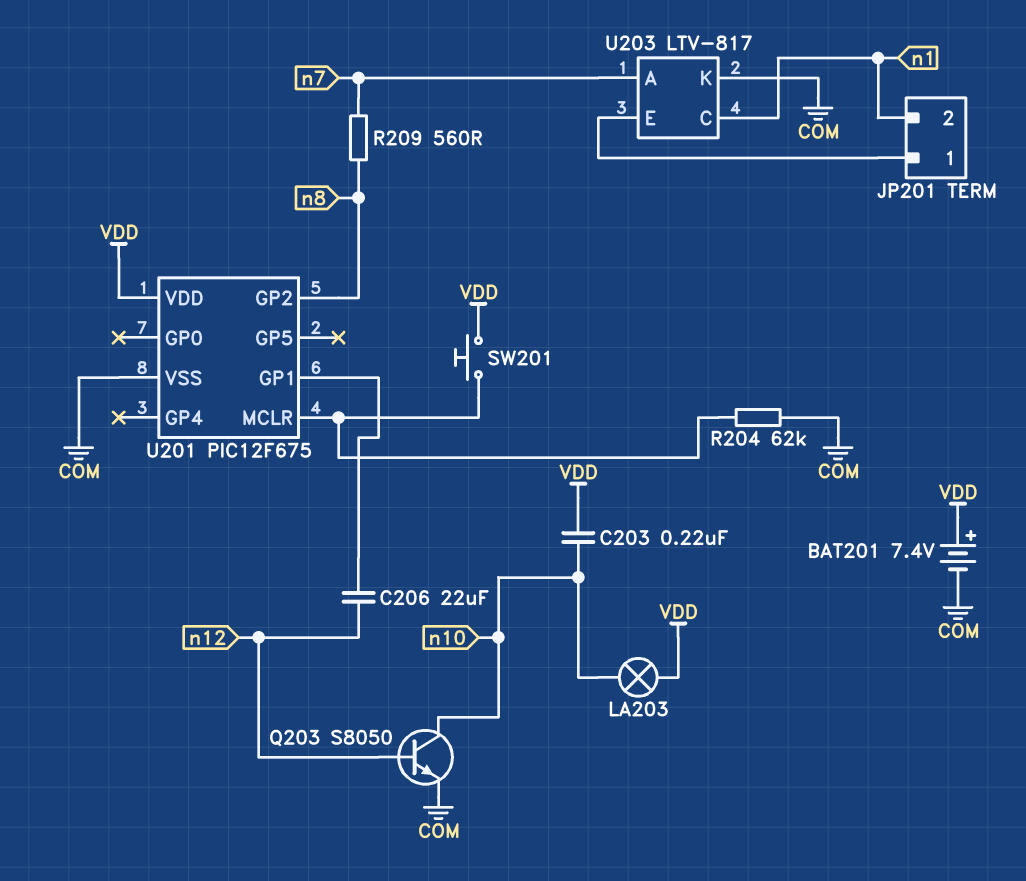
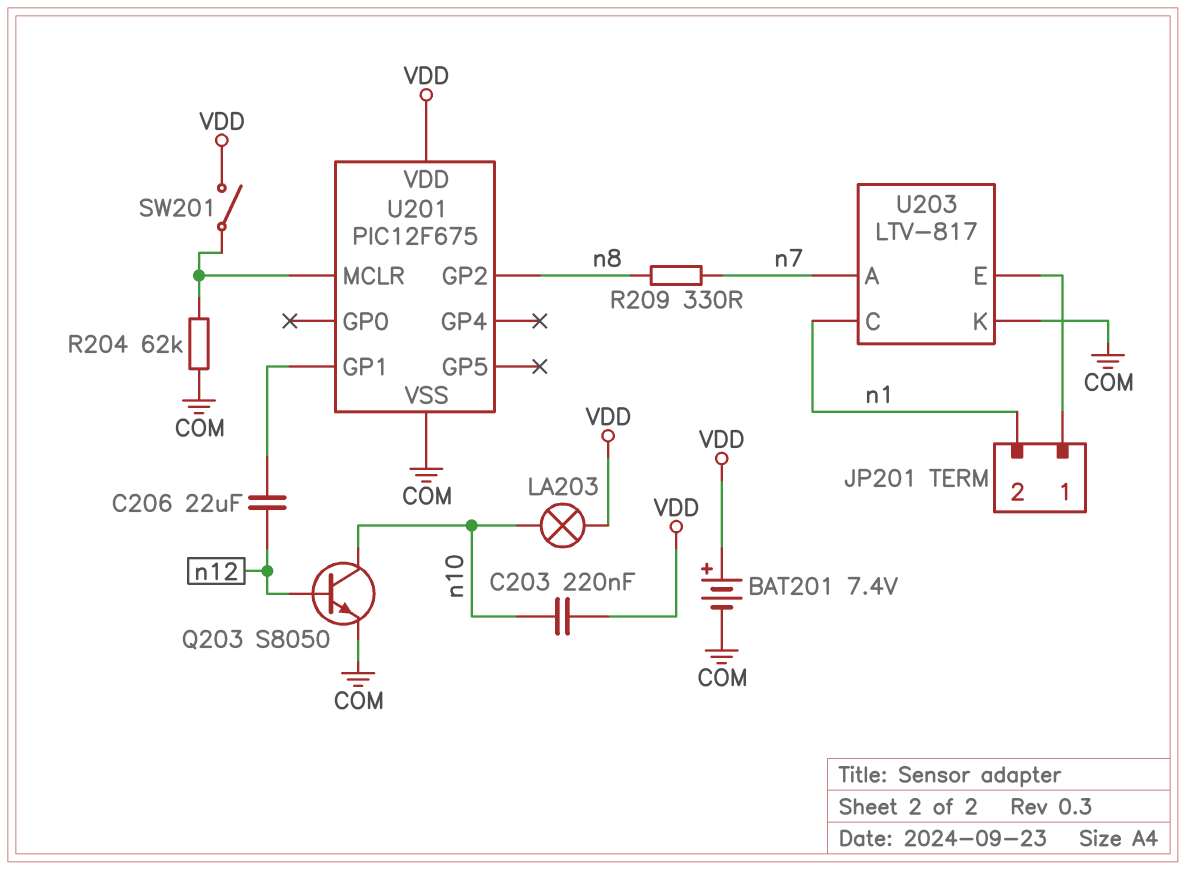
R209: 560 (n7, n8) -> 330 (n7, n8)
SW201: button (U201/MCLR, VDD) -> switch (U201/MCLR, VDD)

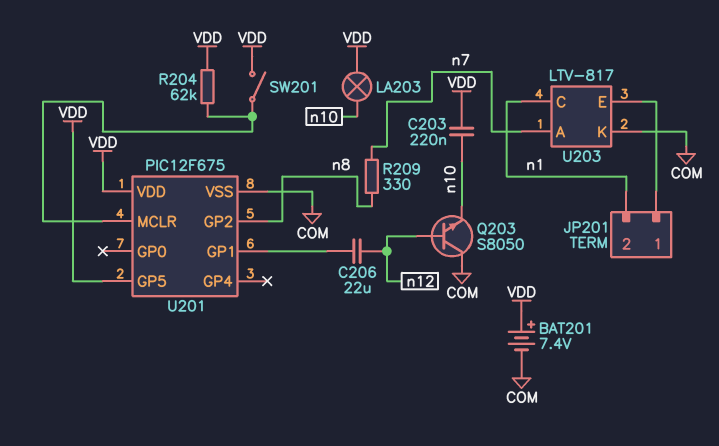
Q203: NPN S8050 (B n12, C n10, E COM) -> NPN S8050 (B n12, C COM, E n10)
R204: 62k (COM, U201/MCLR) -> 62k (U201/MCLR, VDD)
U201 pin GP5: none -> VDD

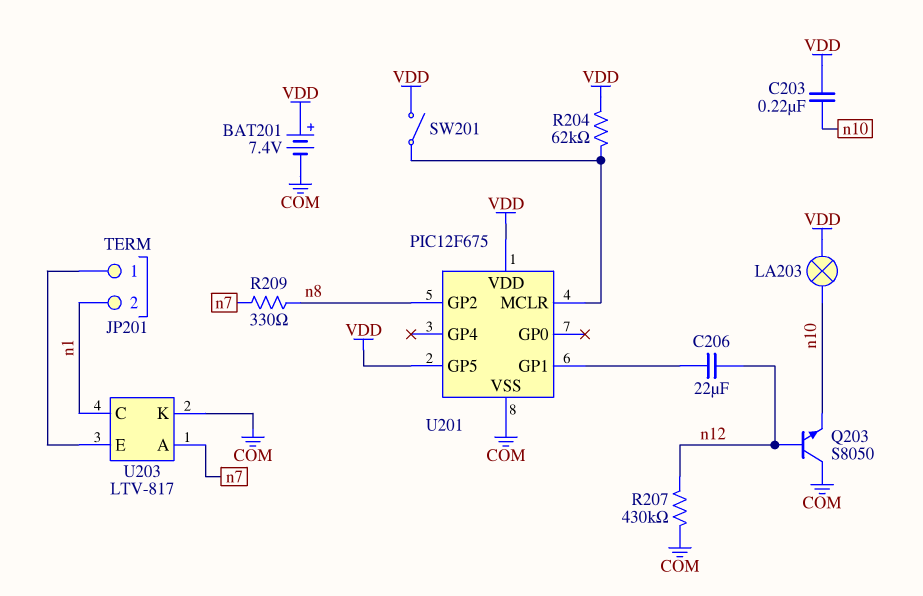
R207: none -> 430k (COM, n12)

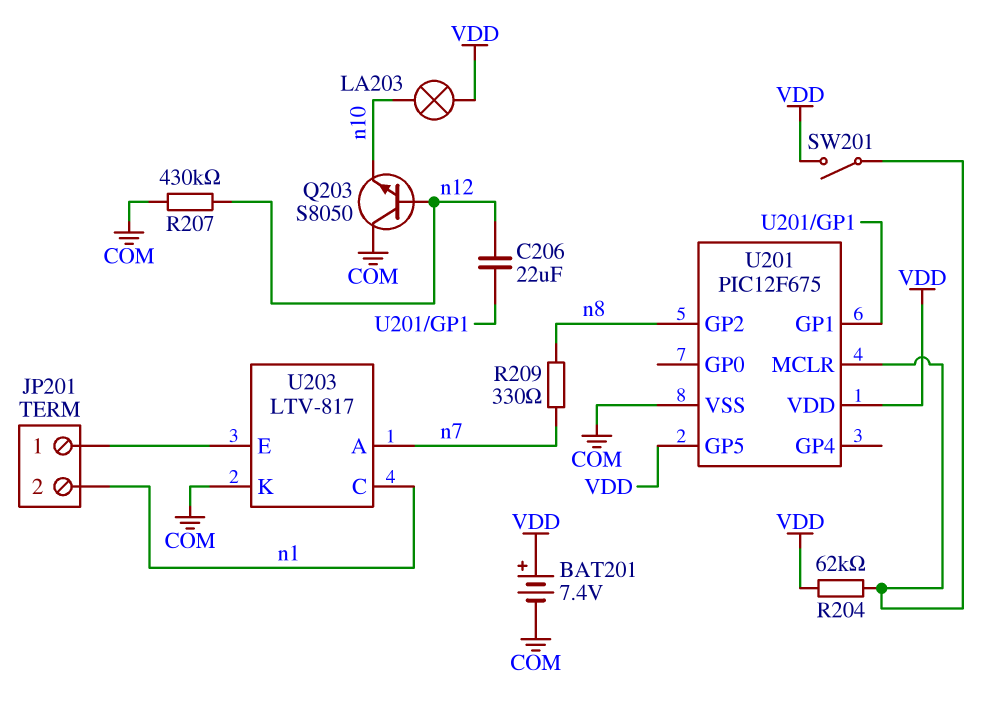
C203: 220nF (VDD, n10) -> none

